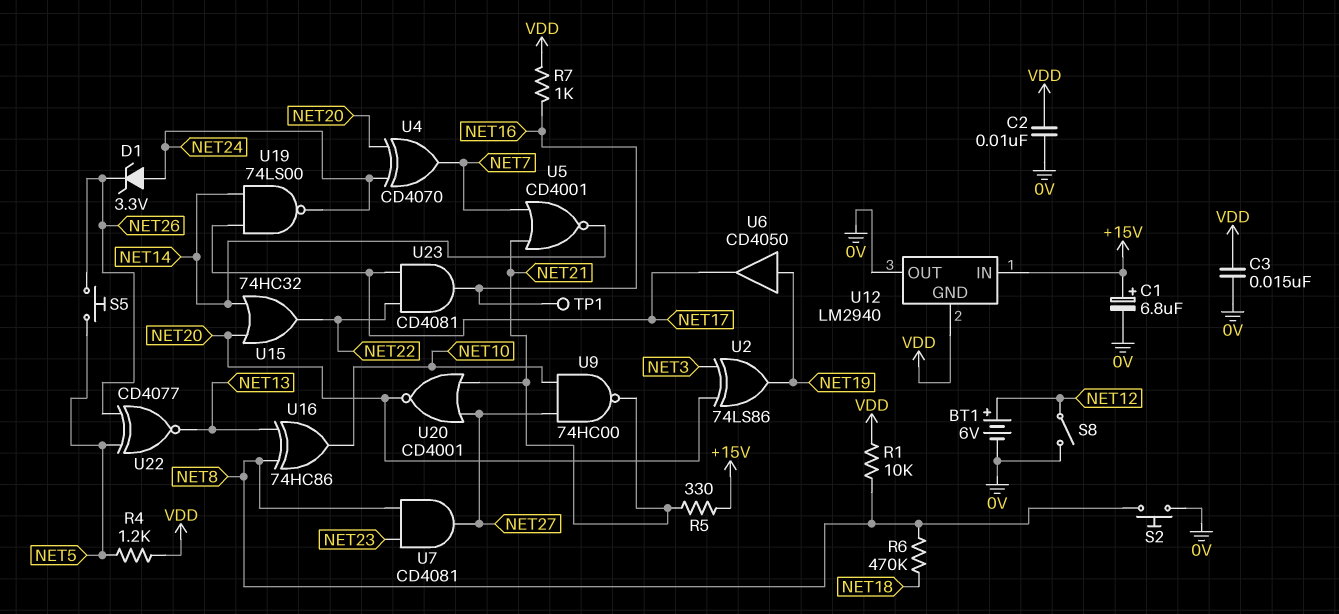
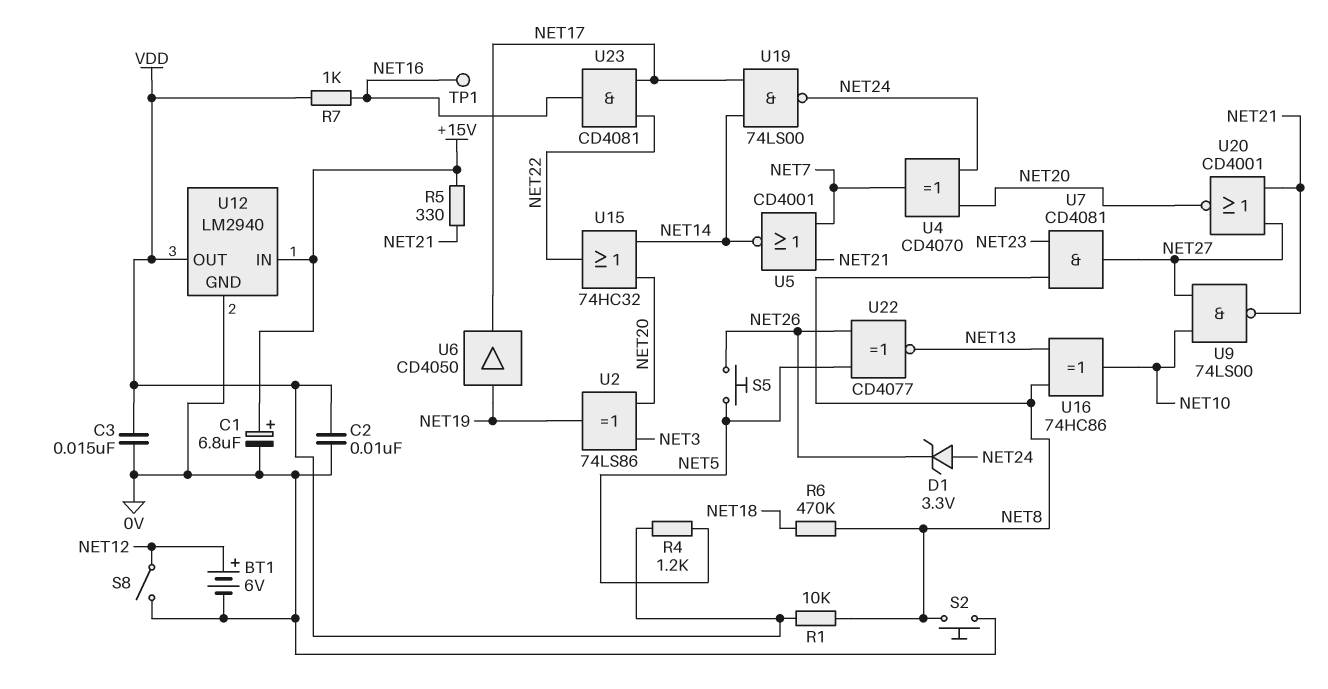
U9: NAND 74HC00 (in NET10, in NET27, out NET21) -> NAND 74LS00 (in NET10, in NET27, out NET21)
U12 pin GND: VDD -> 0V
U12 pin OUT: 0V -> VDD

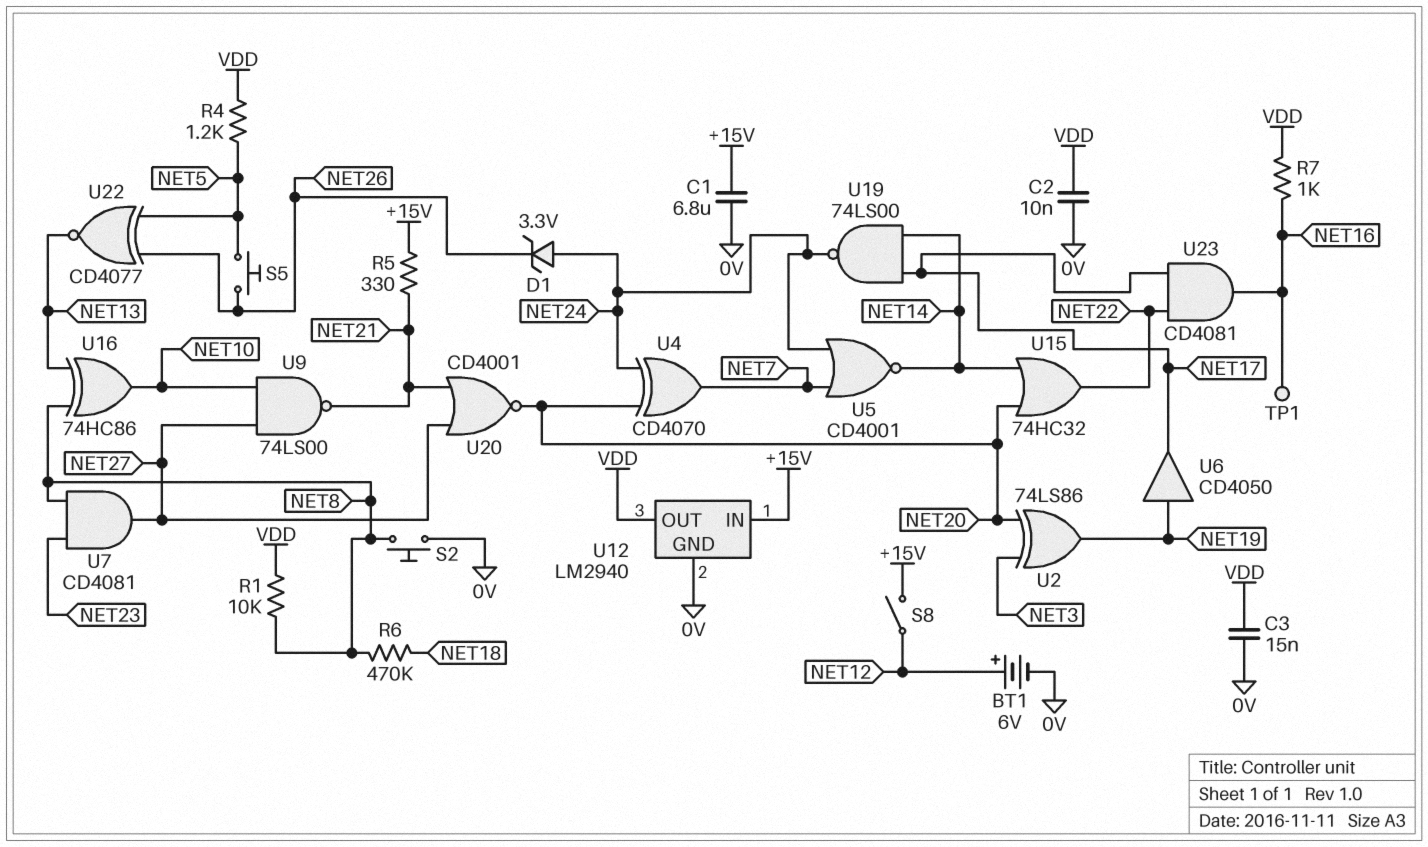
C1: 6.8uF (plus +15V, minus 0V) -> 6.8uF (+15V, 0V)
S8: switch (0V, NET12) -> switch (+15V, NET12)
U5: NOR CD4001 (in NET7, in NET21, out NET14) -> NOR CD4001 (in NET7, in NET24, out NET14)

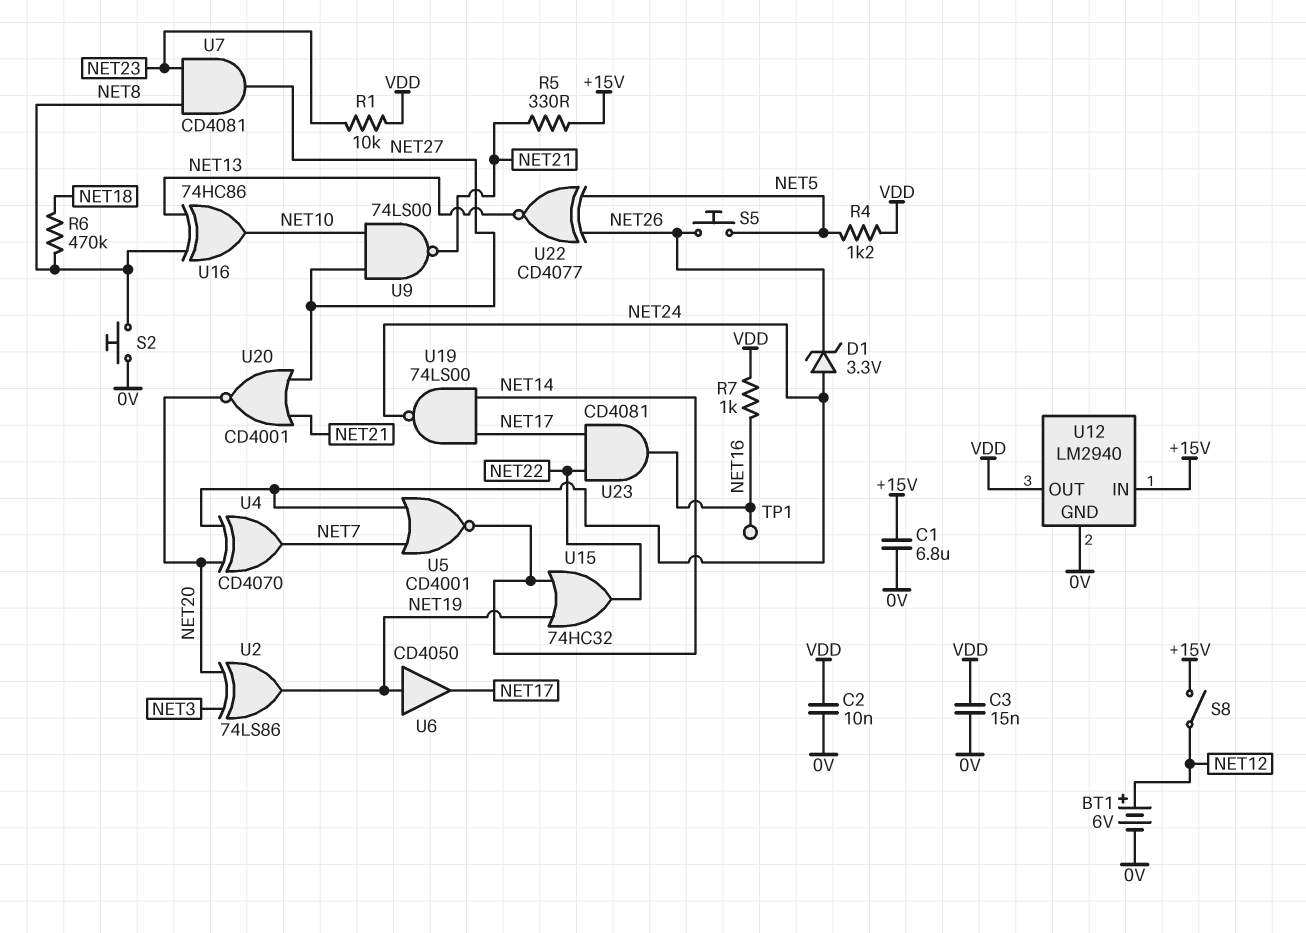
R1: 10k (NET8, VDD) -> 10k (NET23, VDD)
U15: OR 74HC32 (in NET14, in NET20, out NET22) -> OR 74HC32 (in NET14, in NET19, out NET22)

